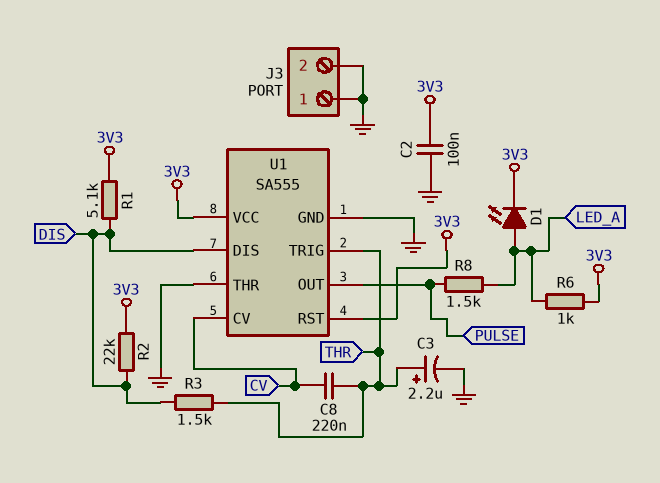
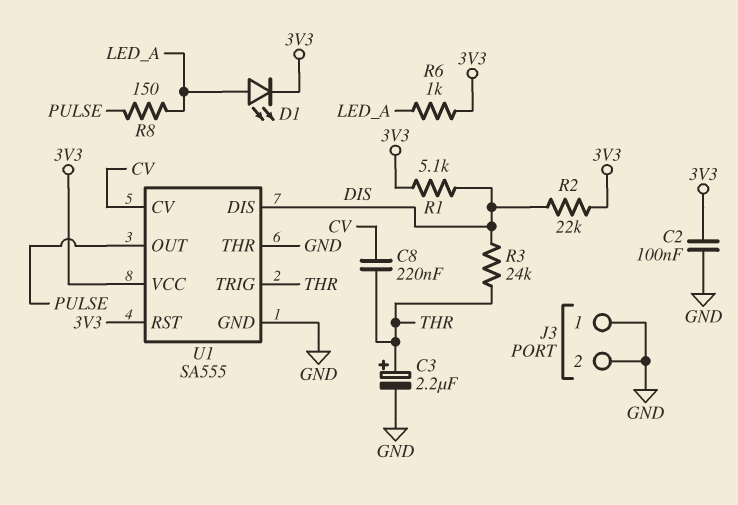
R3: 1.5k (DIS, THR) -> 24k (DIS, THR)
R8: 1.5k (LED_A, PULSE) -> 150 (LED_A, PULSE)

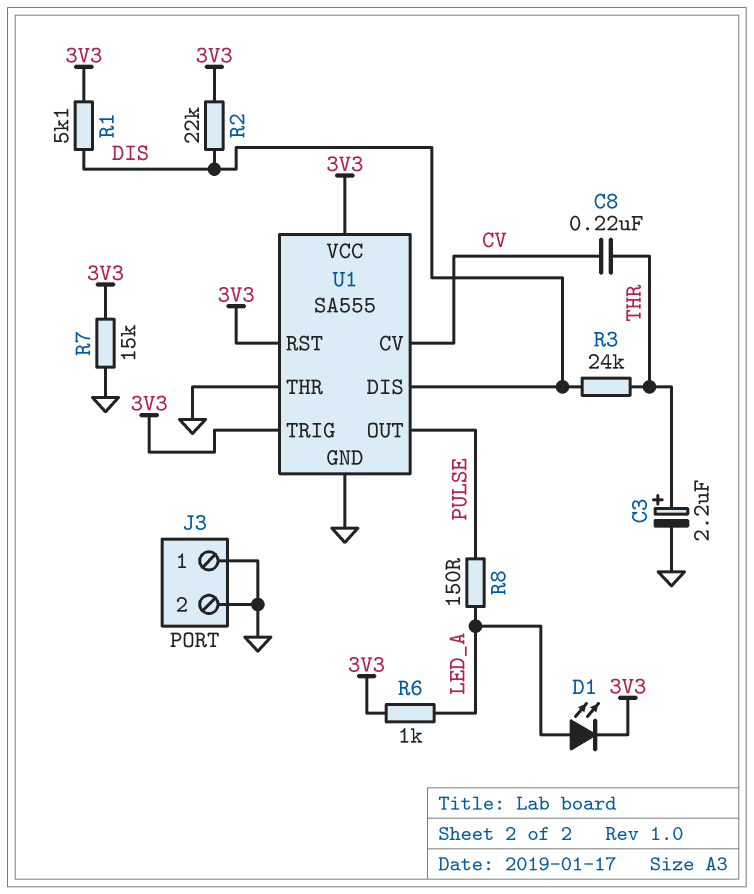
C2: 100nF (3V3, GND) -> none
R7: none -> 15k (3V3, GND)
U1 pin TRIG: THR -> 3V3

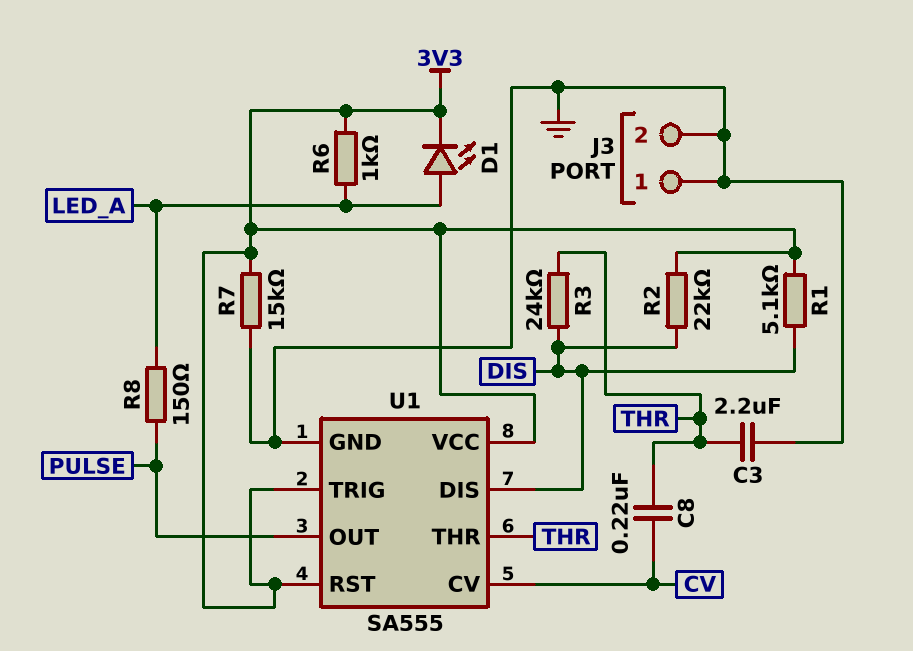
C3: 2.2uF (plus THR, minus GND) -> 2.2uF (GND, THR)
U1 pin THR: GND -> THR

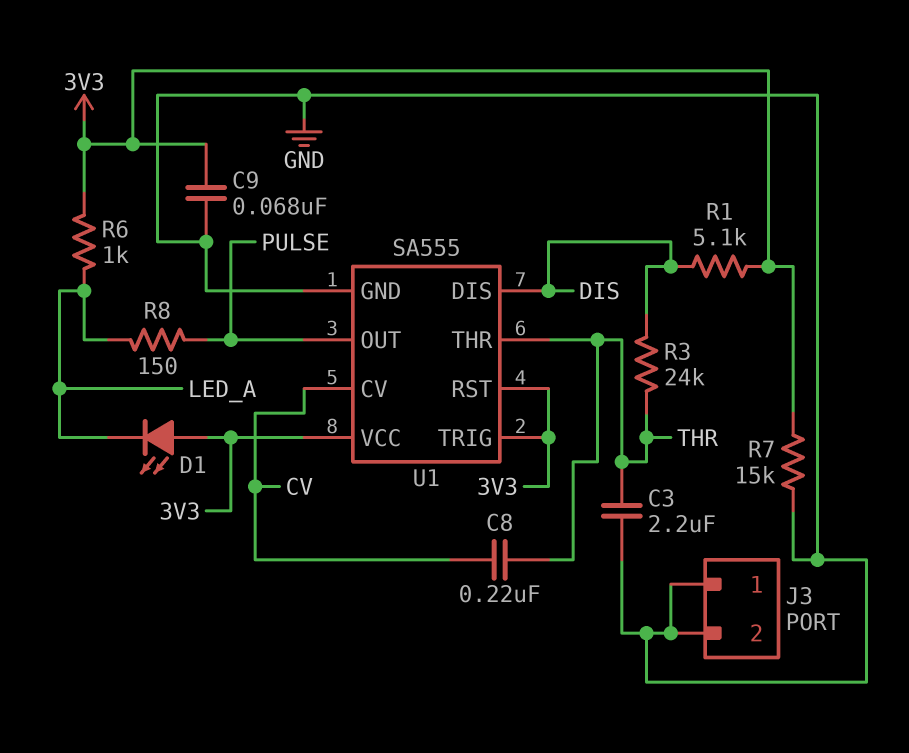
C9: none -> 68nF (3V3, GND)
D1: LED (A LED_A, K 3V3) -> LED (A 3V3, K LED_A)
R2: 22k (3V3, DIS) -> none

